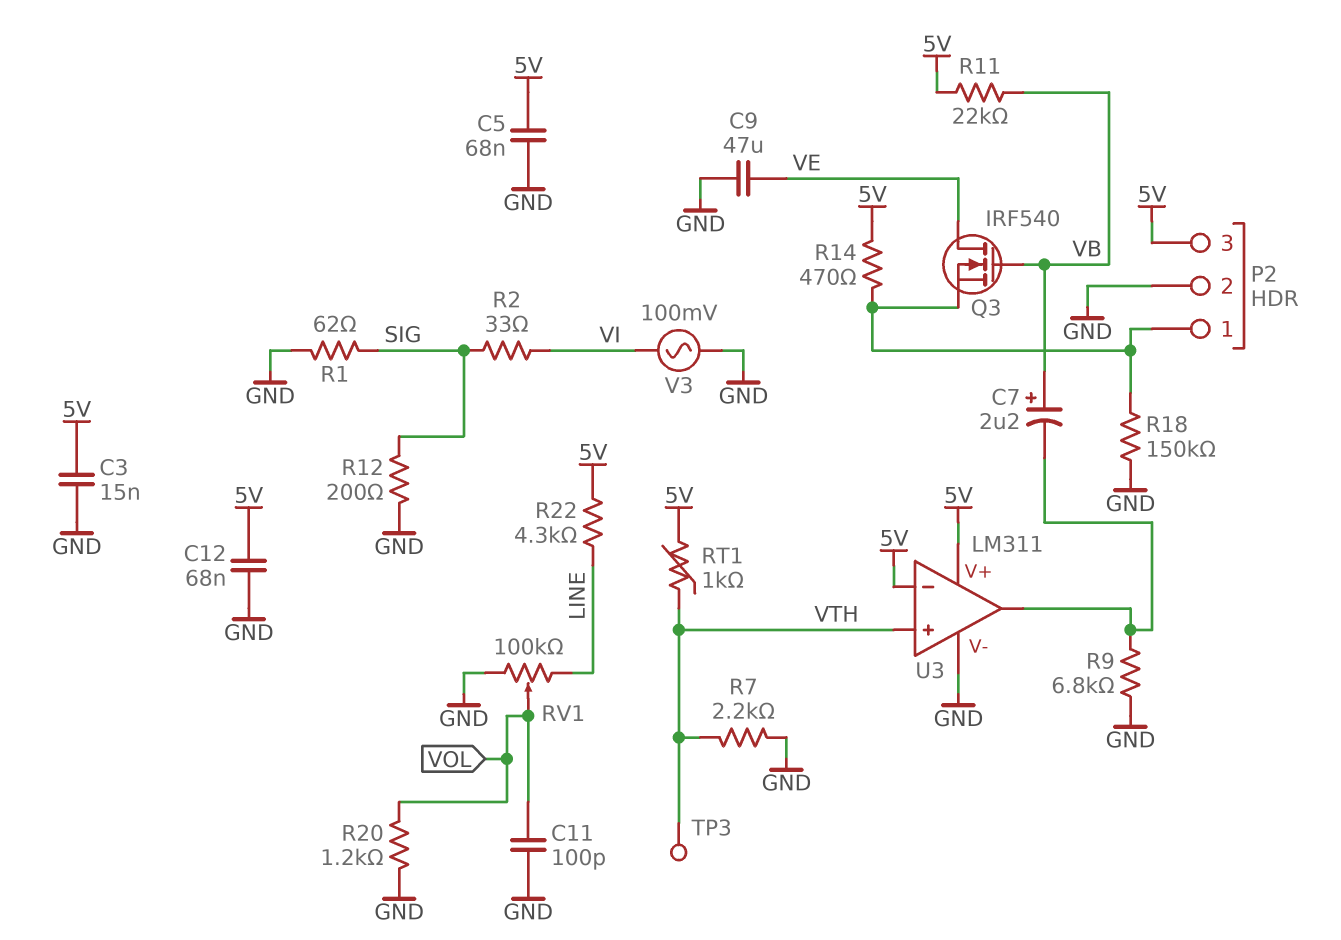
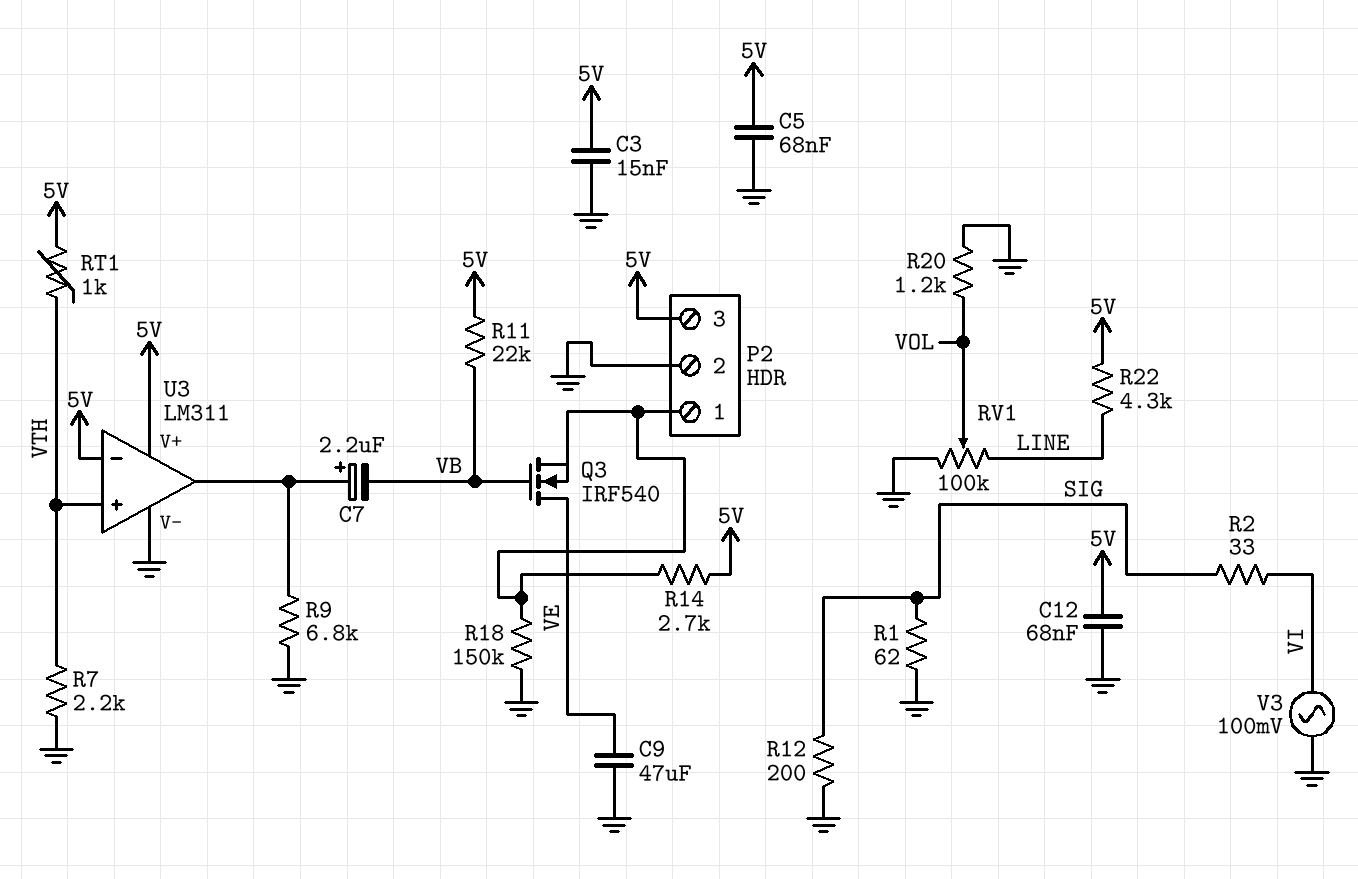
C7: 2.2uF (plus VB, minus U3/out) -> 2.2uF (plus U3/out, minus VB)
C11: 100pF (GND, VOL) -> none
R14: 470 (5V, P2/1) -> 2.7k (5V, P2/1)
TP3: test point (VTH) -> none

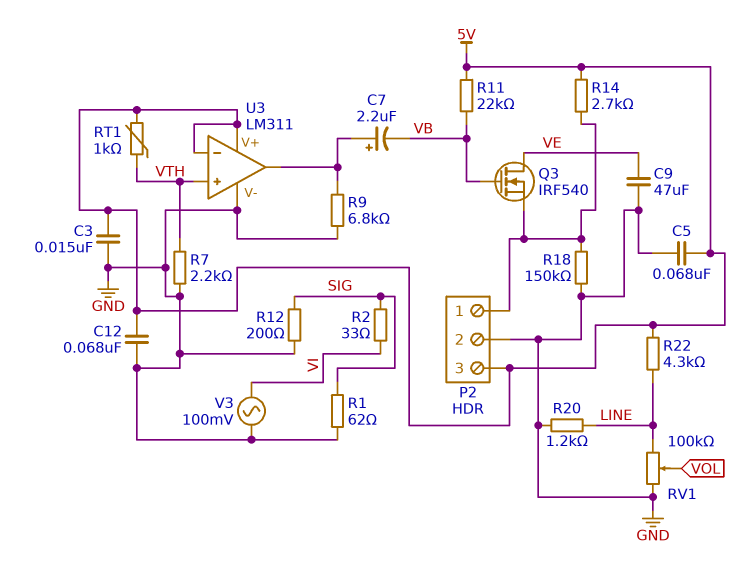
R20: 1.2k (GND, VOL) -> 1.2k (GND, LINE)

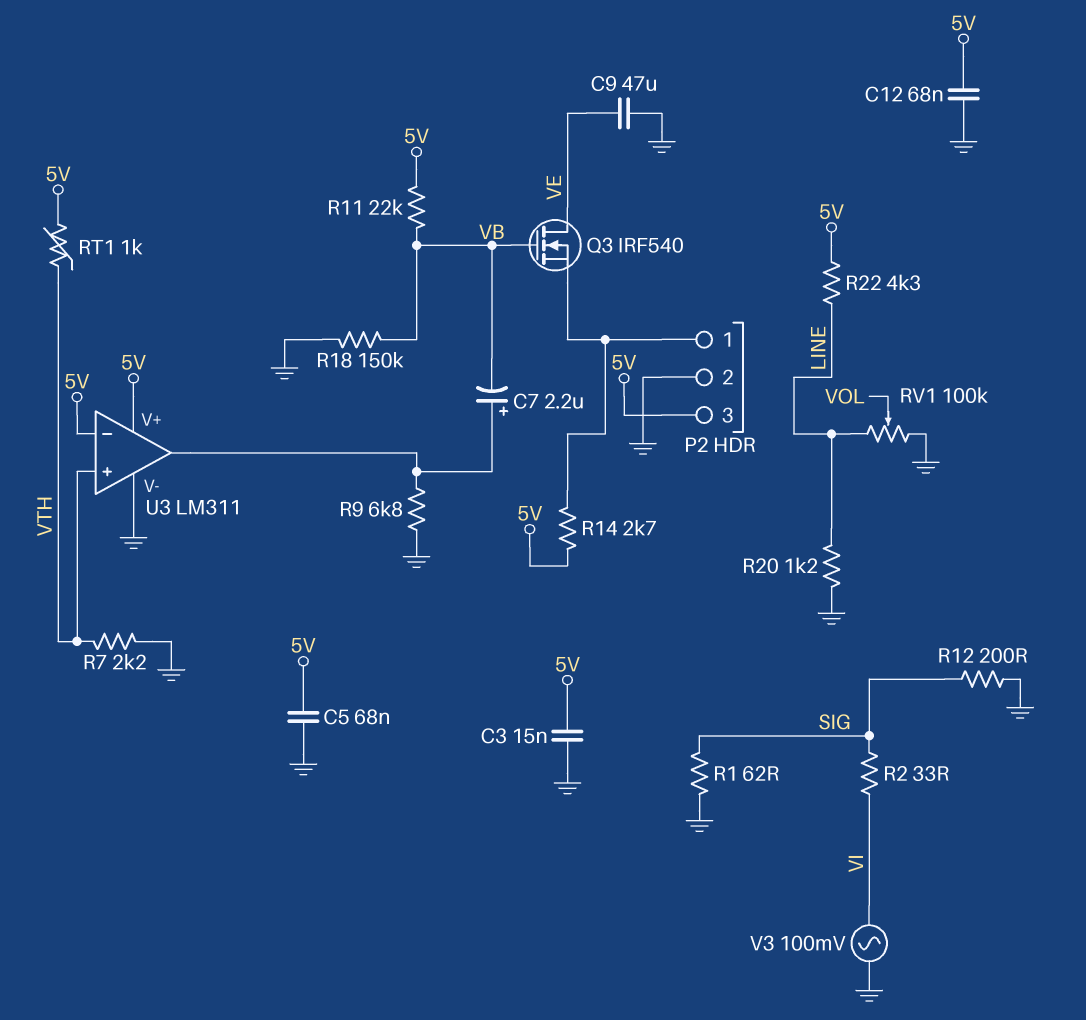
R18: 150k (GND, P2/1) -> 150k (GND, VB)

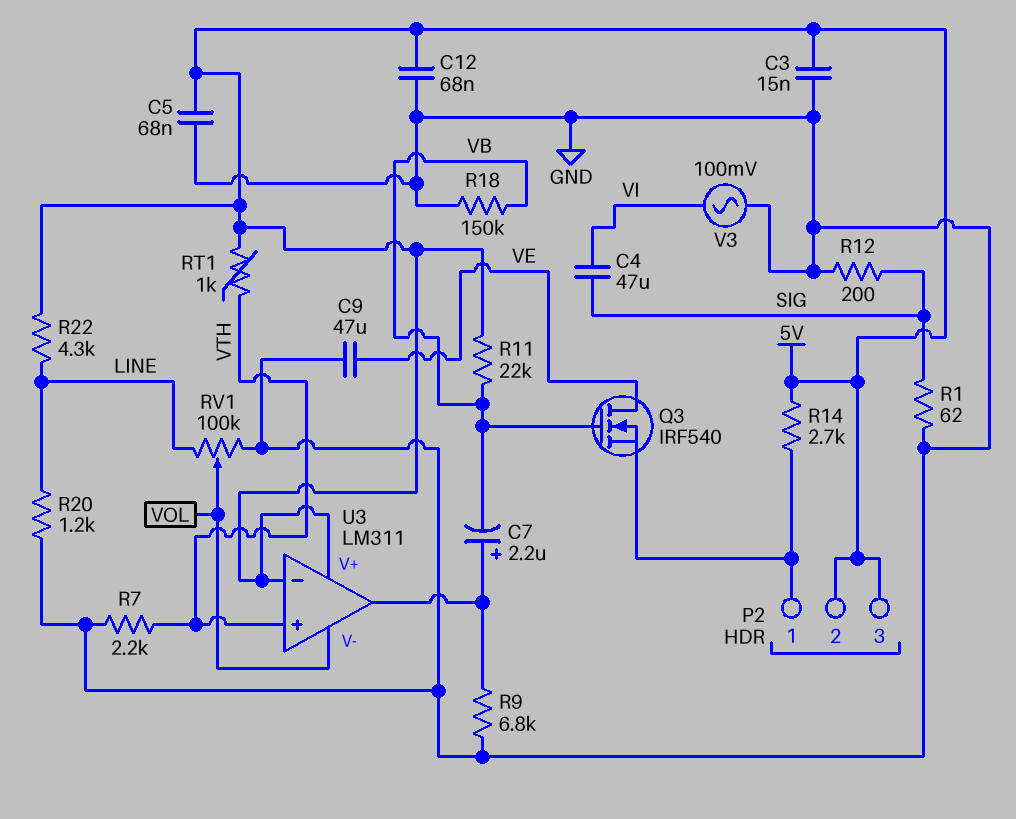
C4: none -> 47uF (SIG, VI)
P2 pin 2: GND -> 5V
R2: 33 (SIG, VI) -> none
U3 pin V-: GND -> VOL

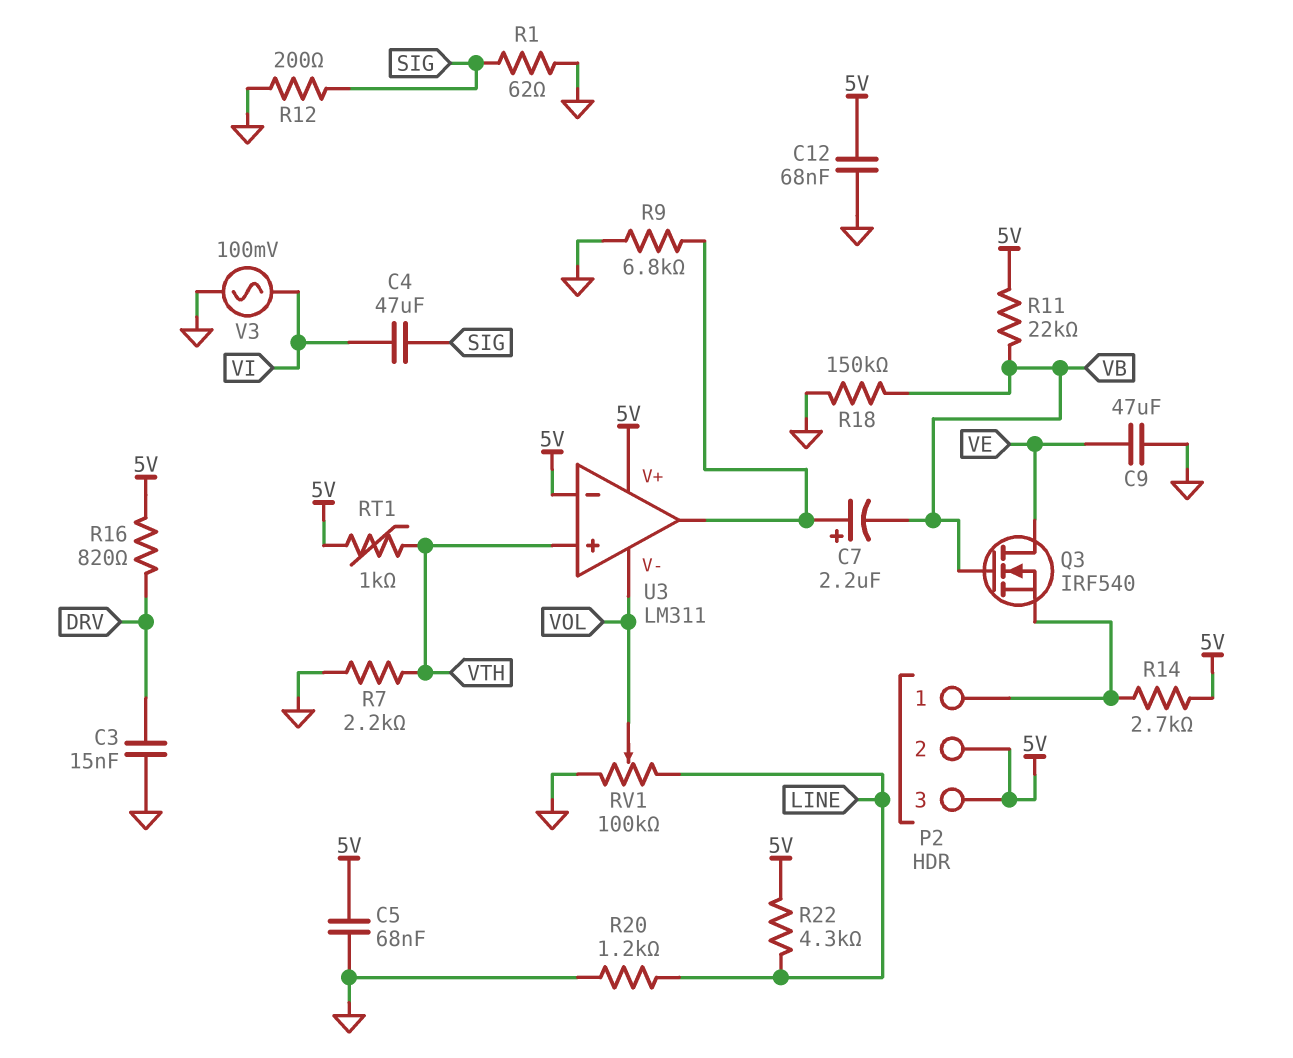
C3: 15nF (5V, GND) -> 15nF (DRV, GND)
R16: none -> 820 (5V, DRV)

